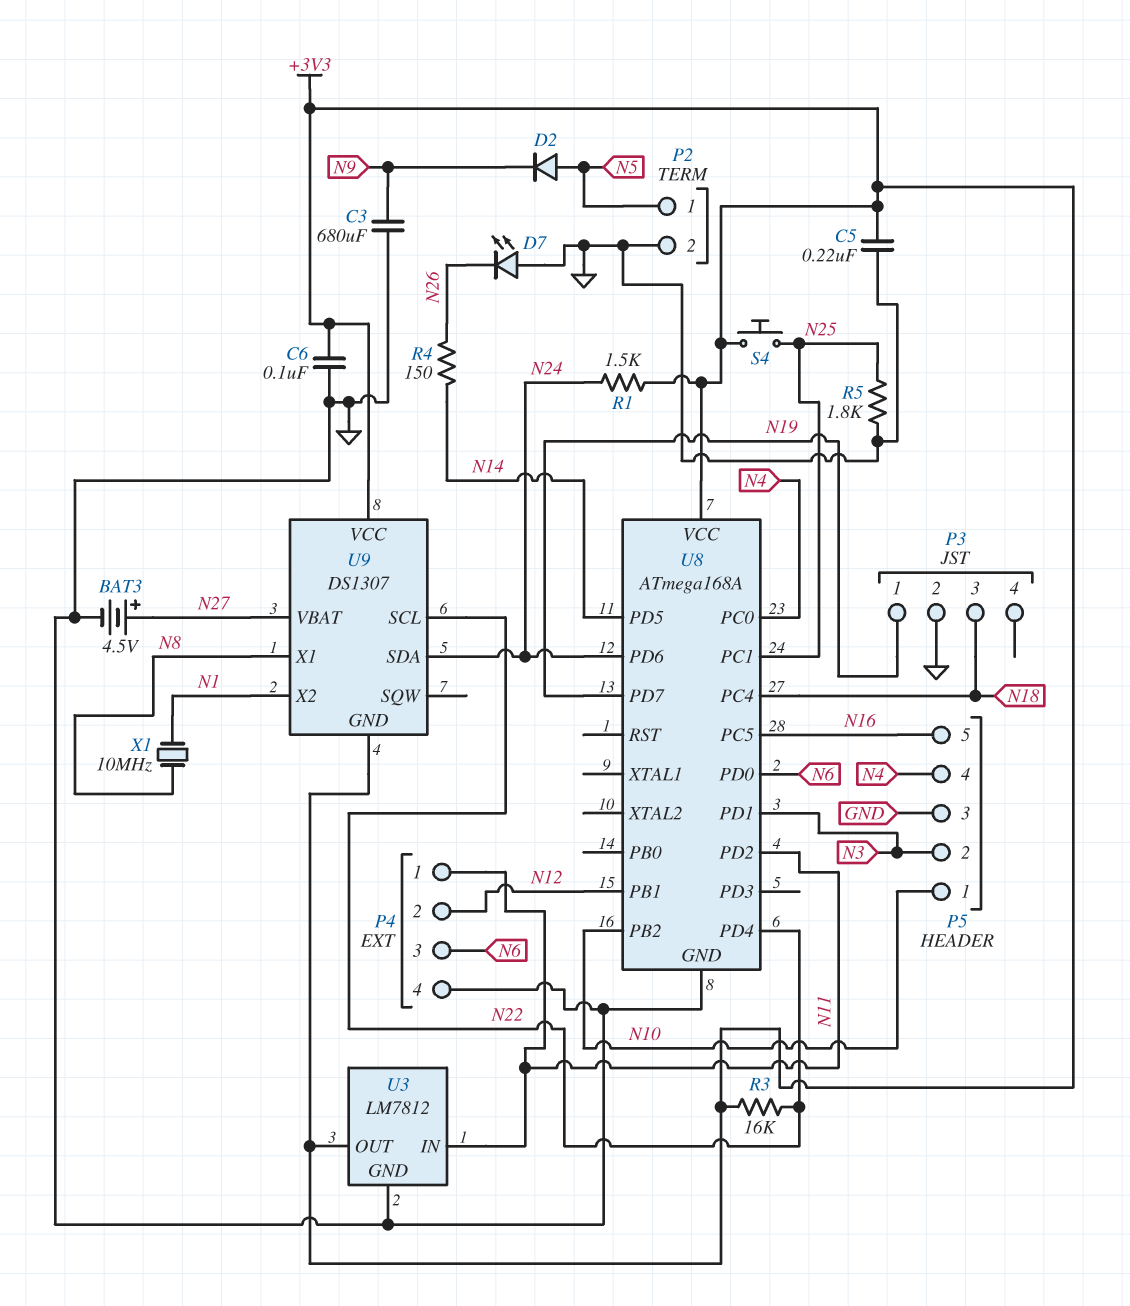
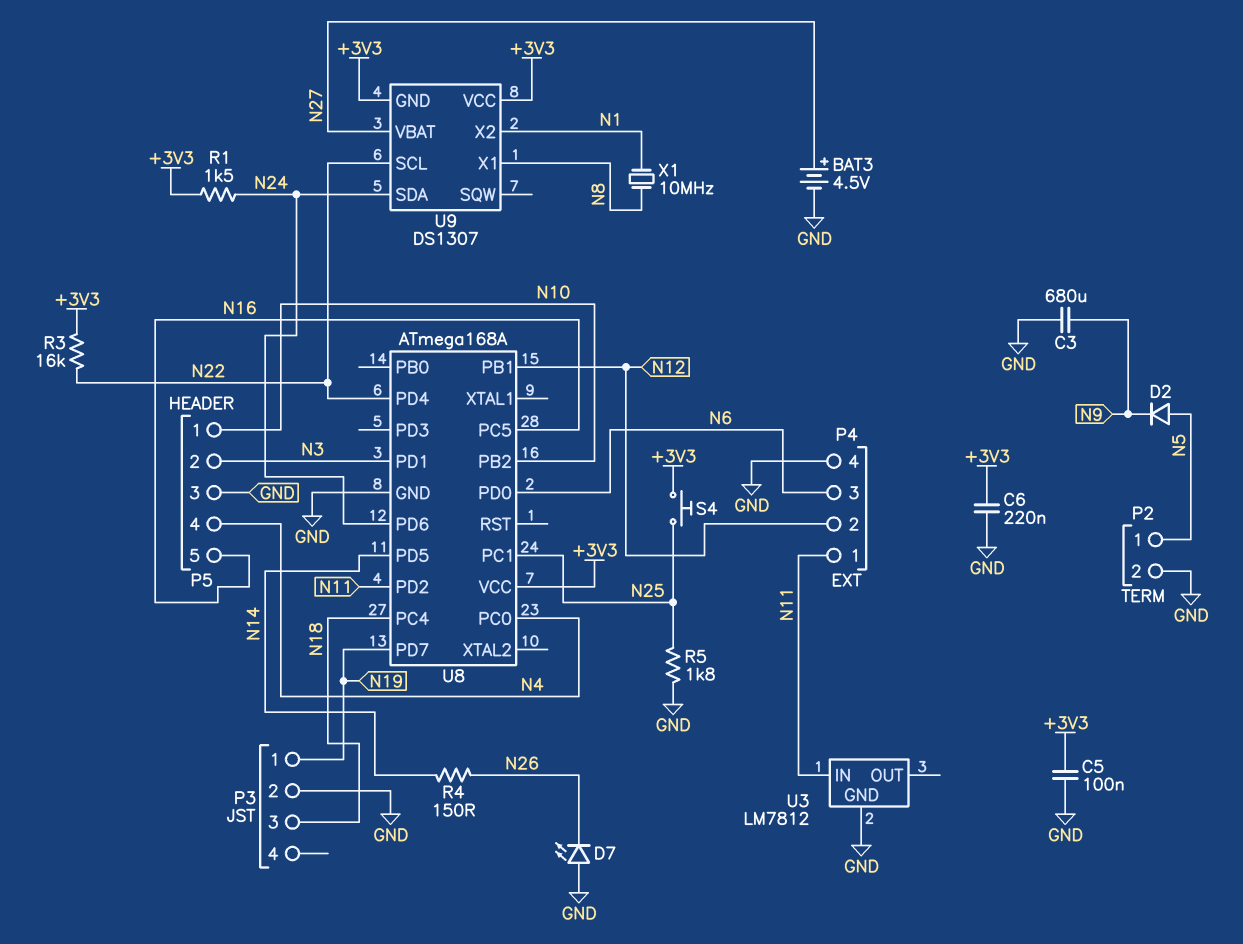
C5: 220nF (+3V3, GND) -> 100nF (+3V3, GND)
C6: 100nF (+3V3, GND) -> 220nF (+3V3, GND)
U3 pin OUT: +3V3 -> none

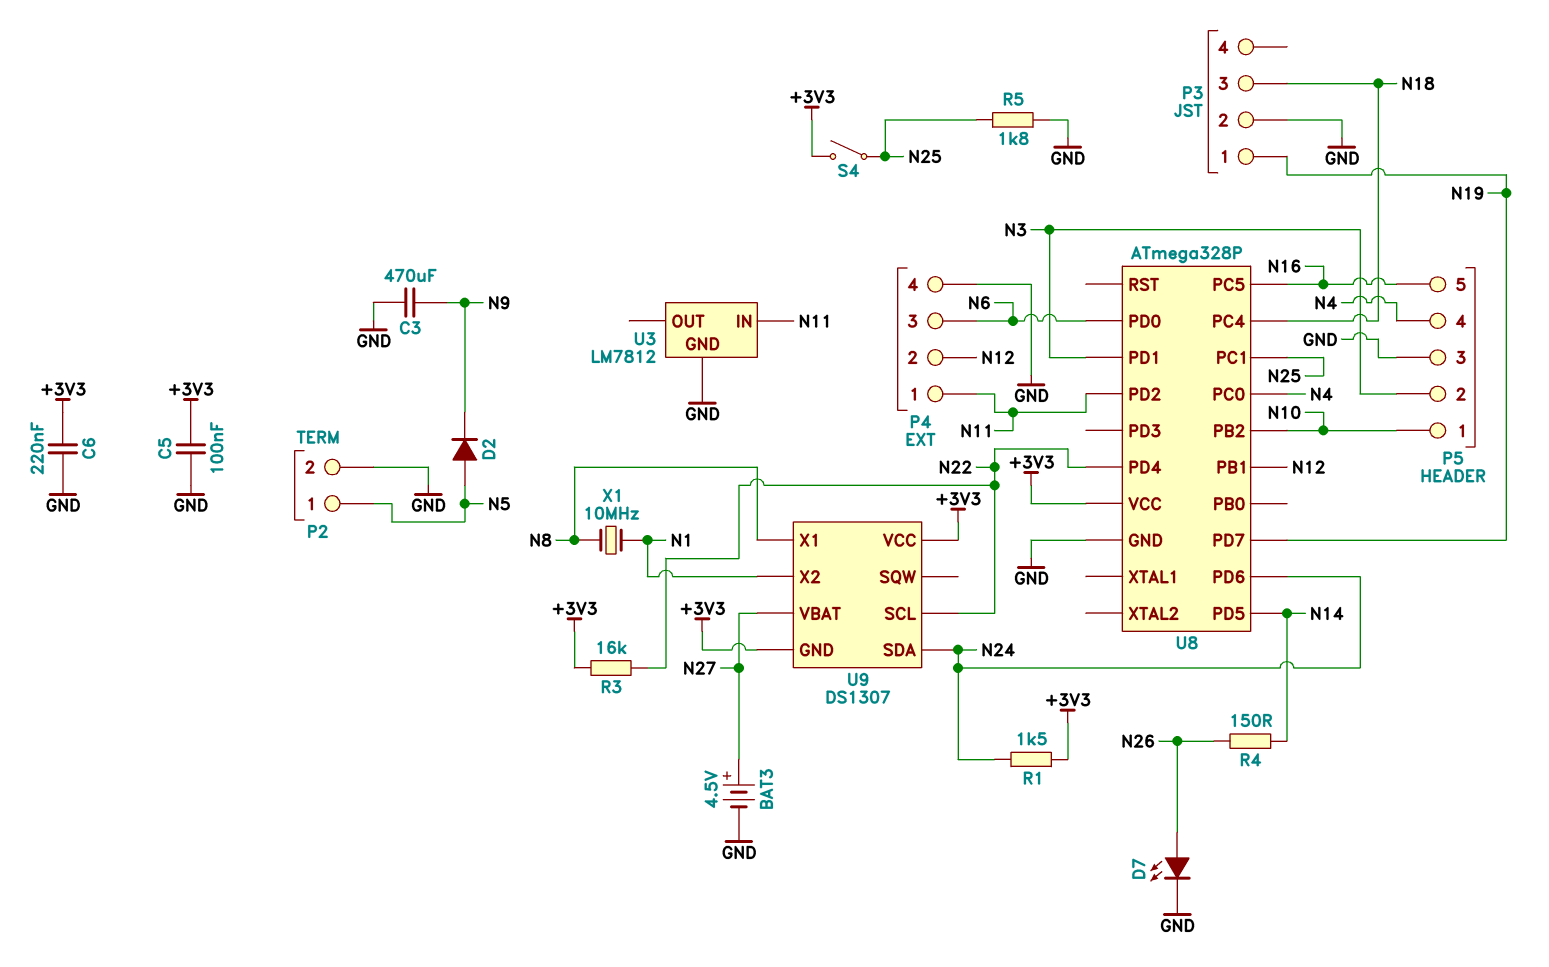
C3: 680uF (GND, N9) -> 470uF (GND, N9)
D7: LED (A GND, K N26) -> LED (A N26, K GND)
S4: button (+3V3, N25) -> switch (+3V3, N25)
U8: ATmega168A -> ATmega328P

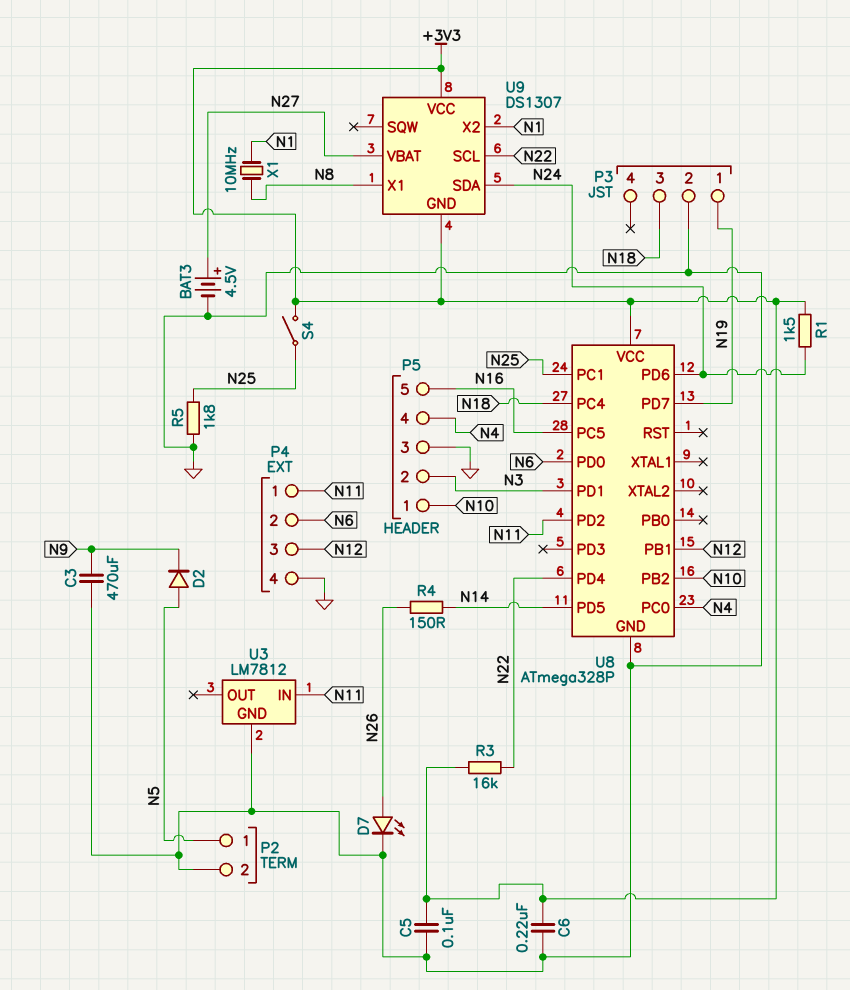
P4 pin 2: N12 -> N6
P4 pin 3: N6 -> N12

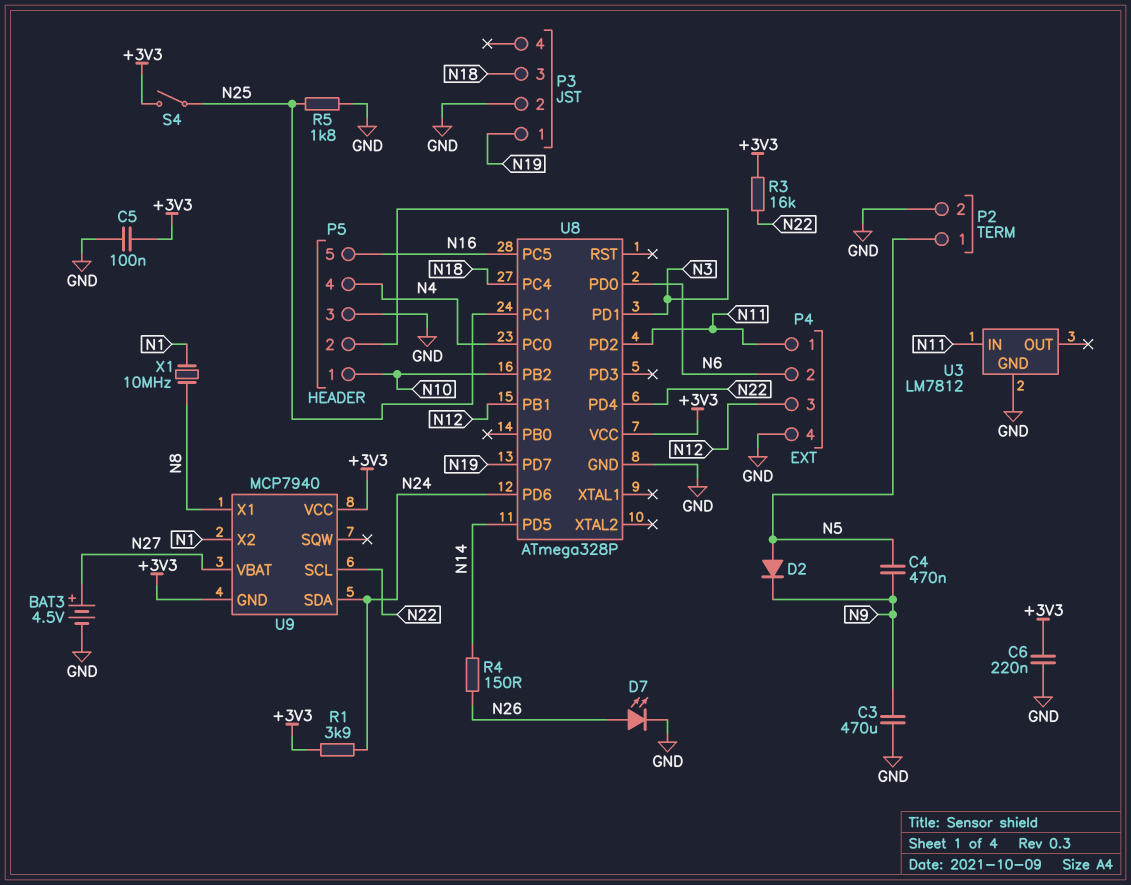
C4: none -> 470nF (N5, N9)
R1: 1.5k (+3V3, N24) -> 3.9k (+3V3, N24)
U9: DS1307 -> MCP7940

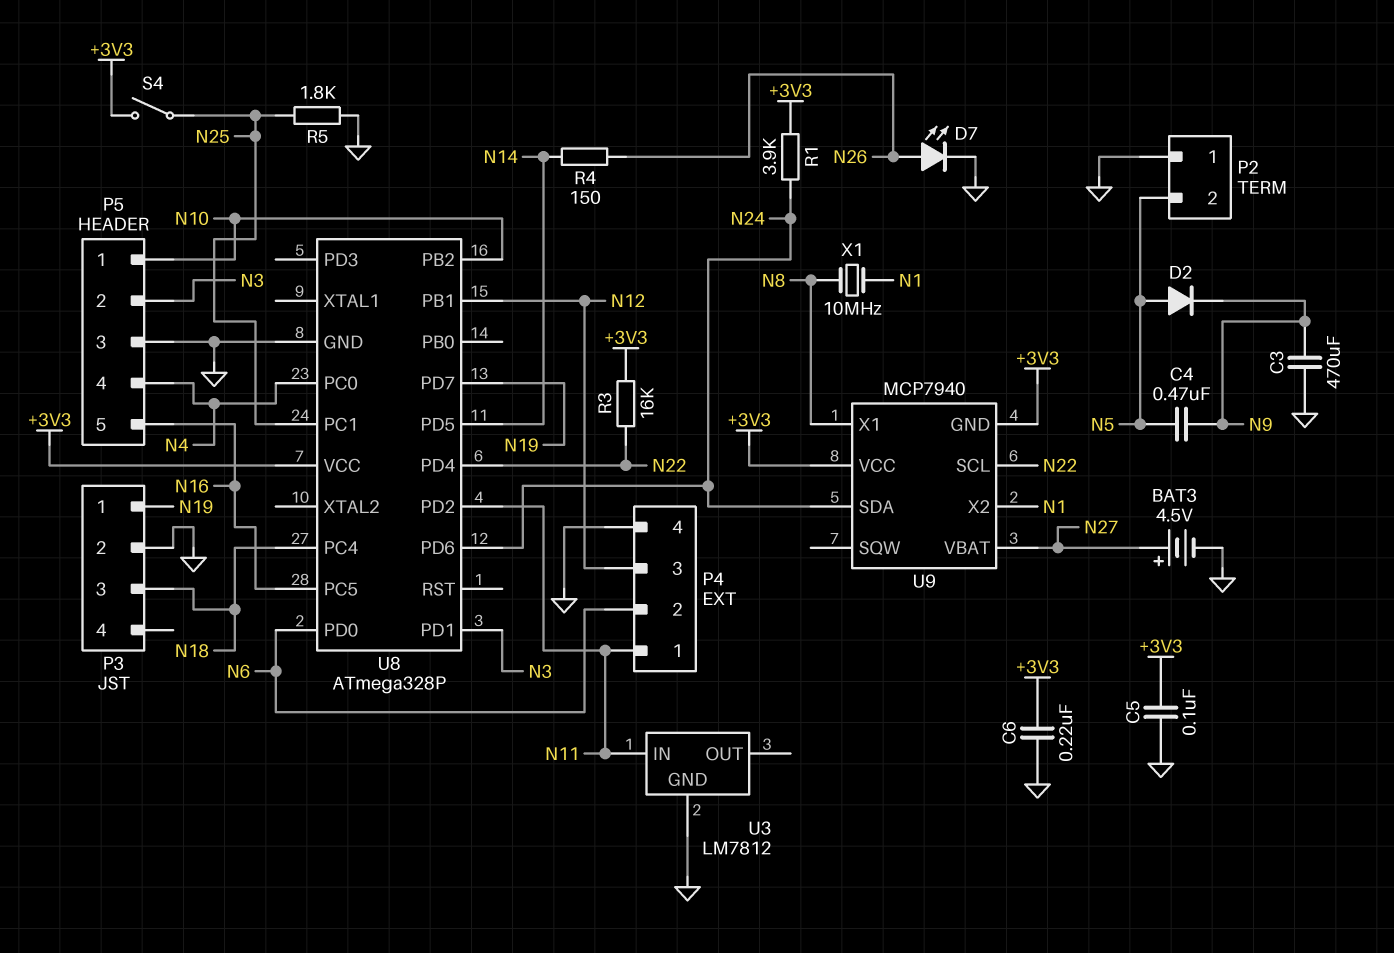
P2 pin 1: N5 -> GND
P2 pin 2: GND -> N5

